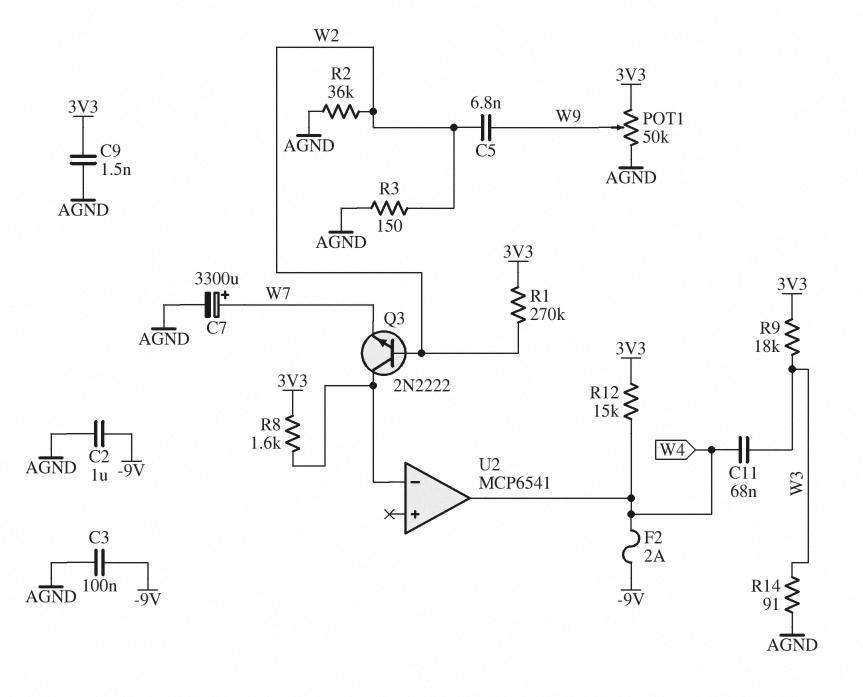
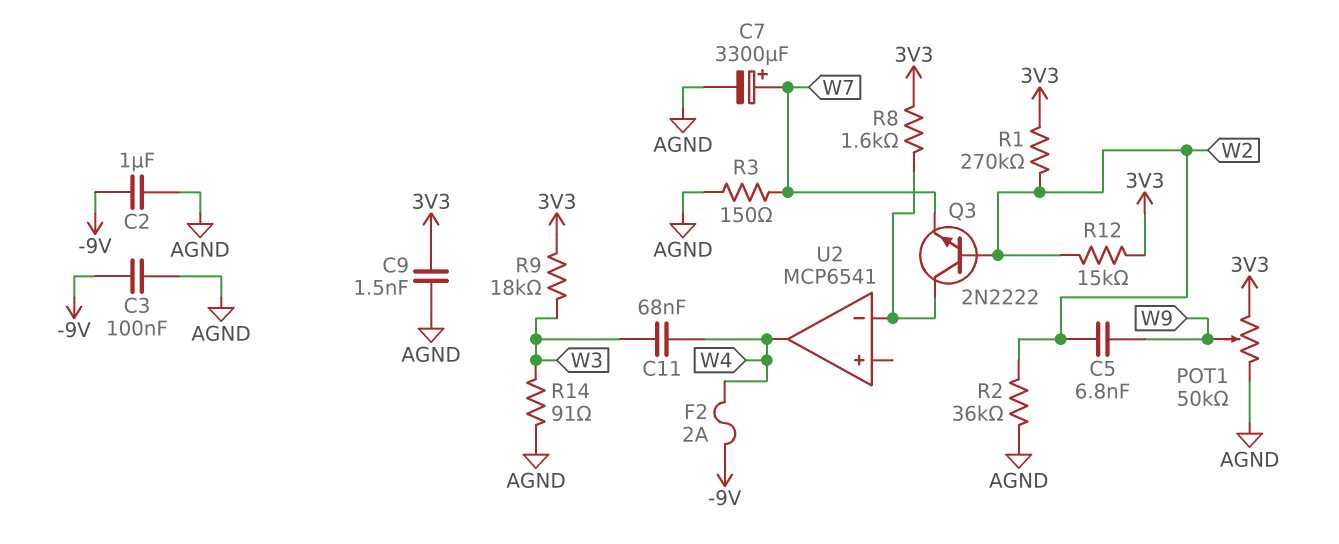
R3: 150 (AGND, W2) -> 150 (AGND, W7)
R12: 15k (3V3, W4) -> 15k (3V3, W2)

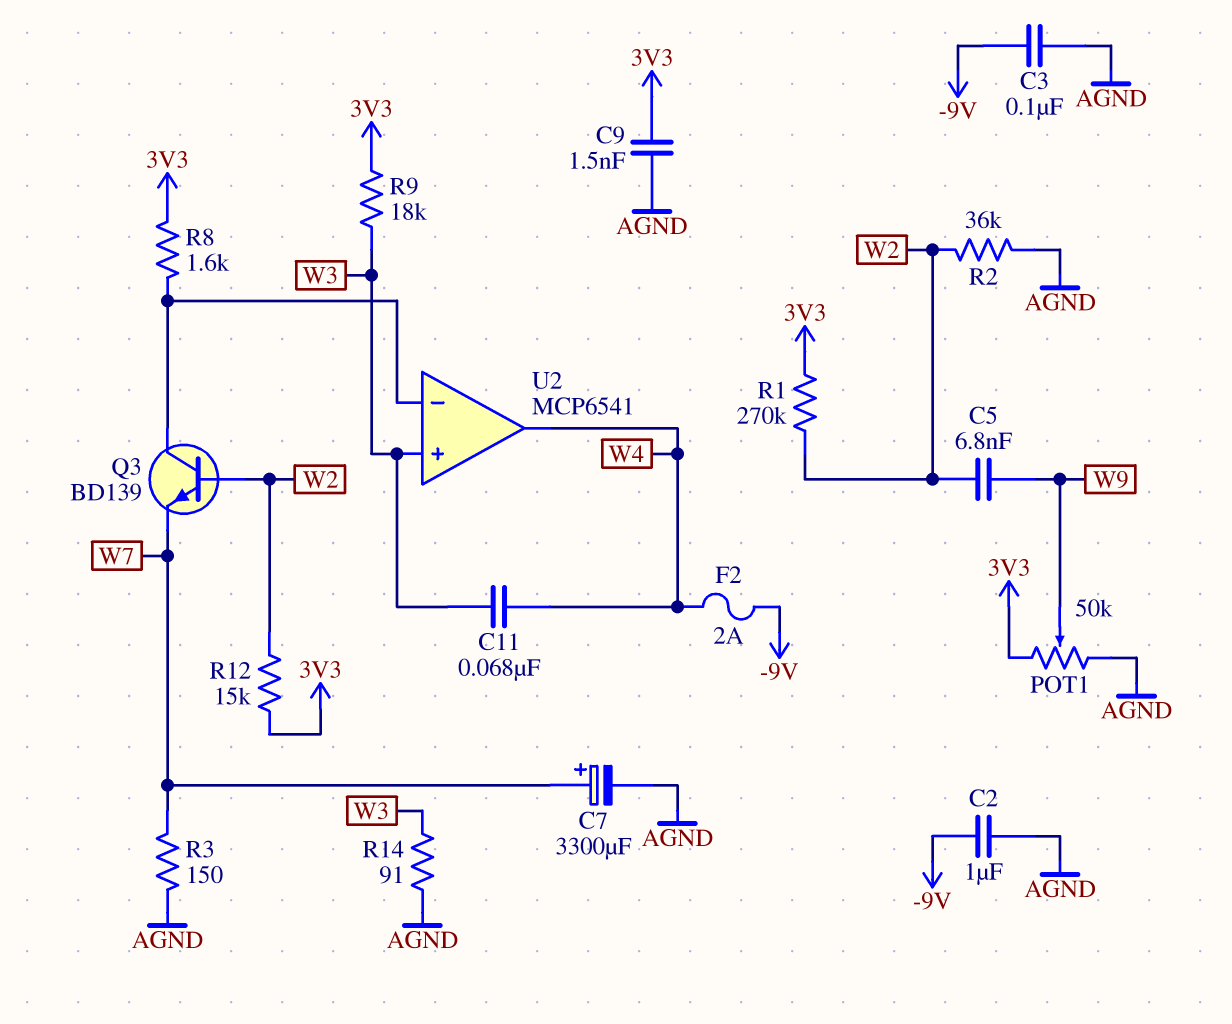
Q3: NPN 2N2222 (B W2, C U2/in-, E W7) -> NPN BD139 (B W2, C U2/in-, E W7)
U2 pin in+: none -> W3

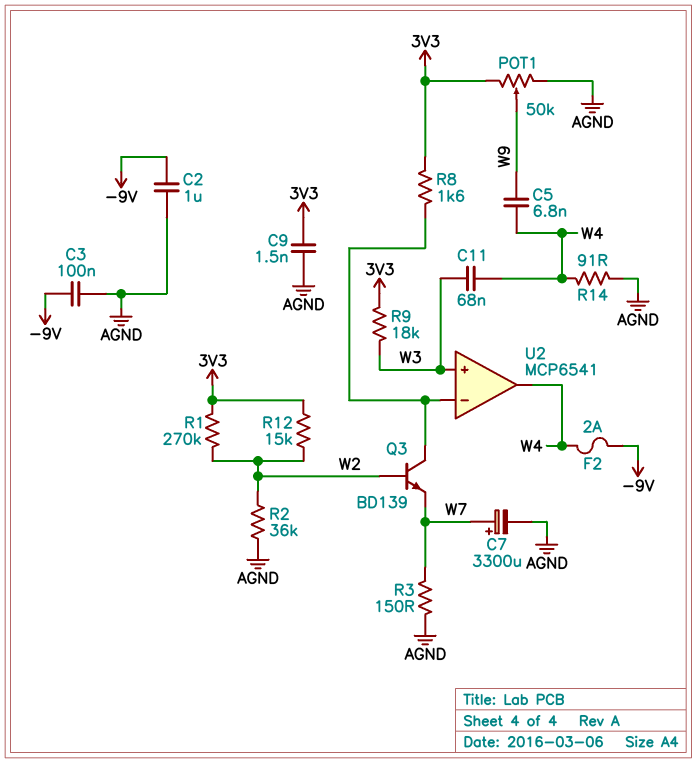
C5: 6.8nF (W2, W9) -> 6.8nF (W4, W9)
R14: 91 (AGND, W3) -> 91 (AGND, W4)

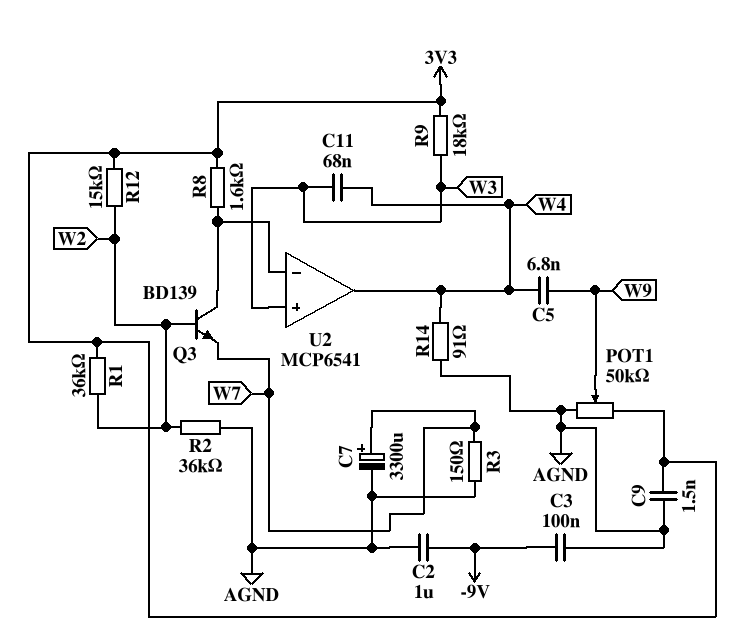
F2: 2A (-9V, W4) -> none
R1: 270k (3V3, W2) -> 36k (3V3, W2)

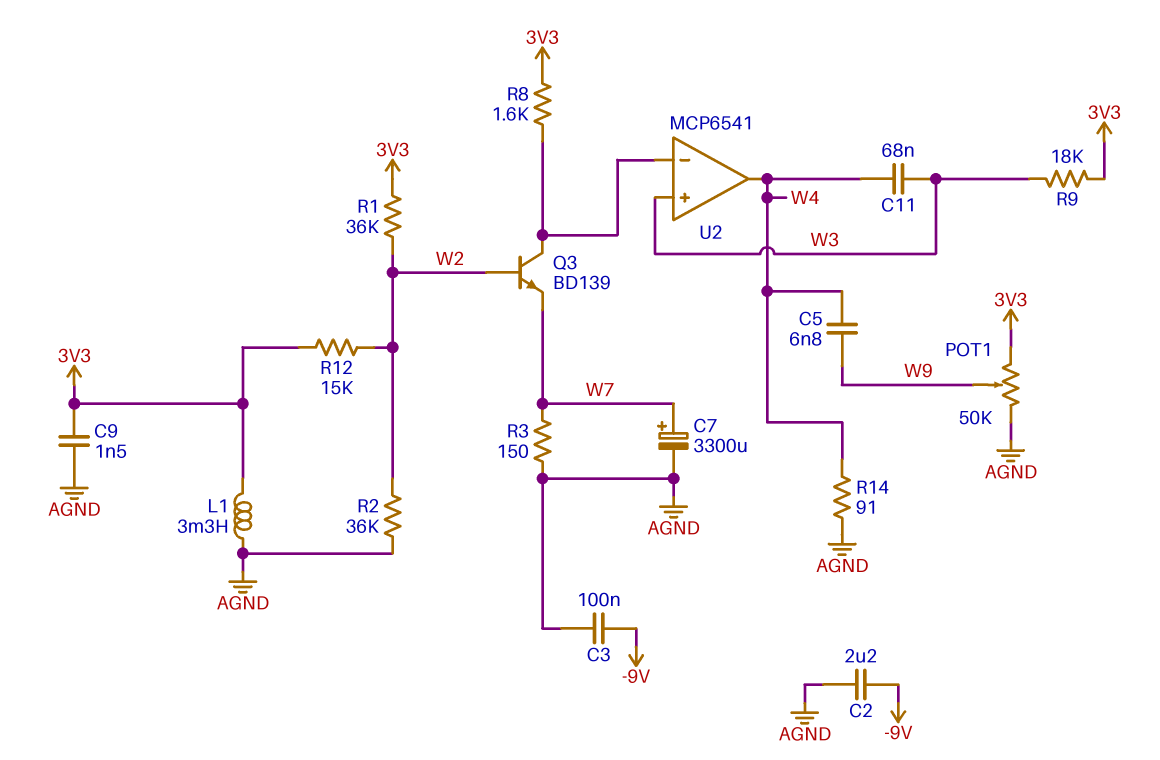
C2: 1uF (-9V, AGND) -> 2.2uF (-9V, AGND)
L1: none -> 3.3mH (3V3, AGND)

